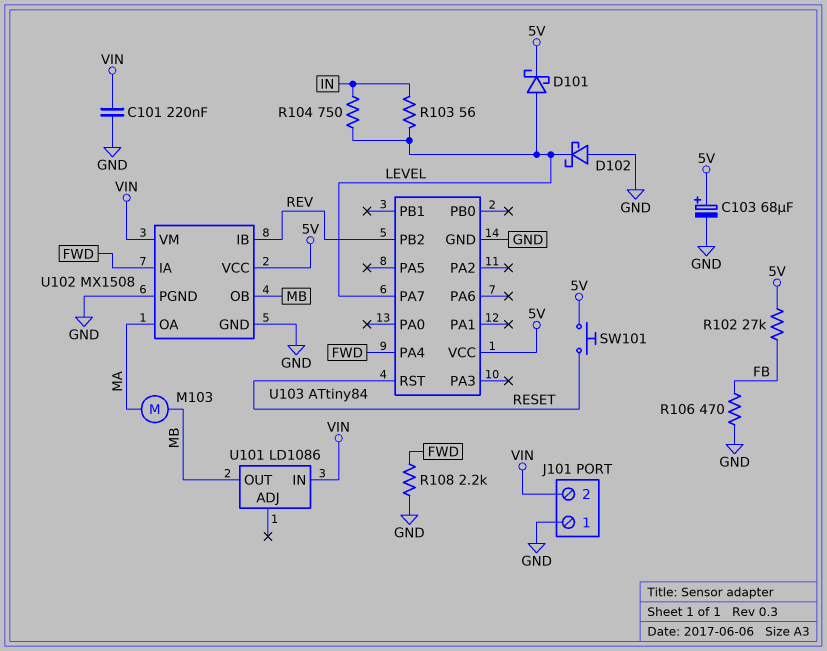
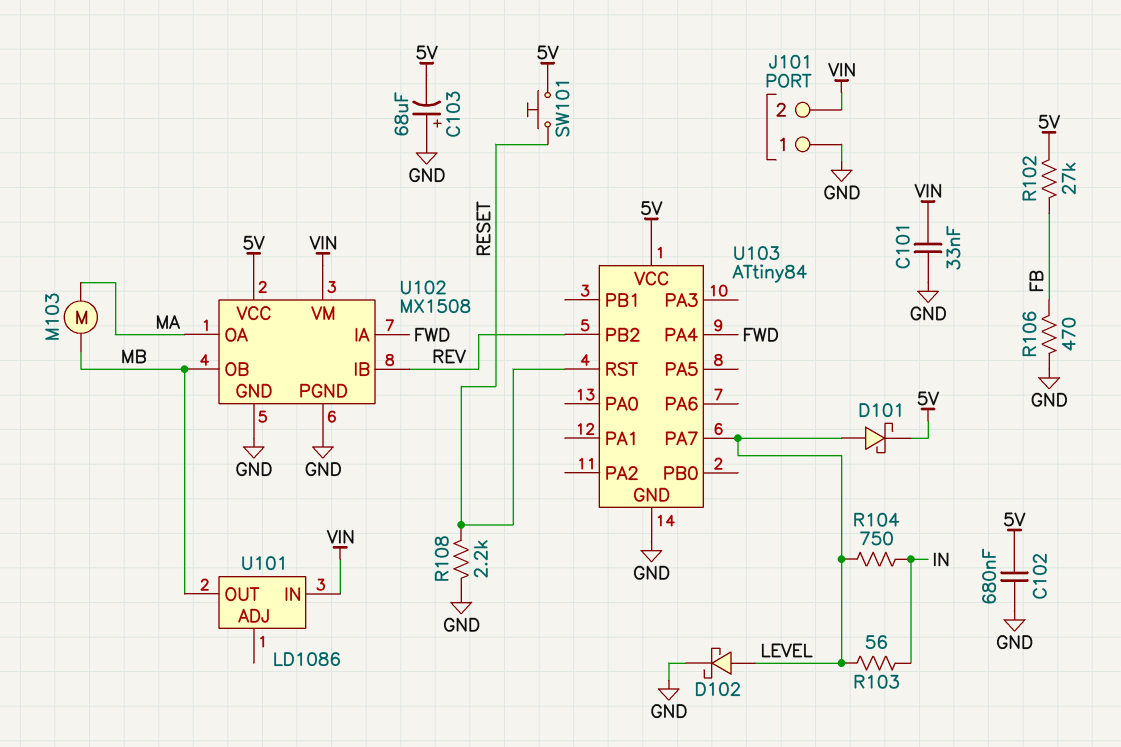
C101: 220nF (GND, VIN) -> 33nF (GND, VIN)
C102: none -> 680nF (5V, GND)
C103: 68uF (plus 5V, minus GND) -> 68uF (plus GND, minus 5V)
D102: schottky (A GND, K LEVEL) -> schottky (A LEVEL, K GND)
R108: 2.2k (FWD, GND) -> 2.2k (GND, RESET)

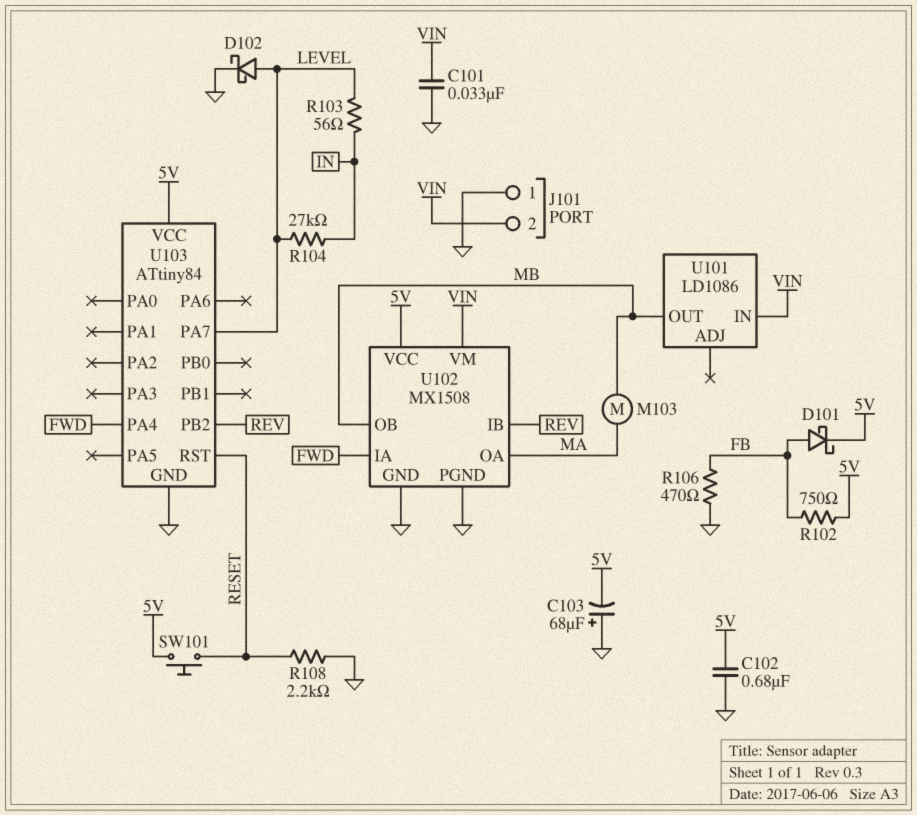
D101: schottky (A LEVEL, K 5V) -> schottky (A FB, K 5V)
R102: 27k (5V, FB) -> 750 (5V, FB)
R104: 750 (IN, LEVEL) -> 27k (IN, LEVEL)

